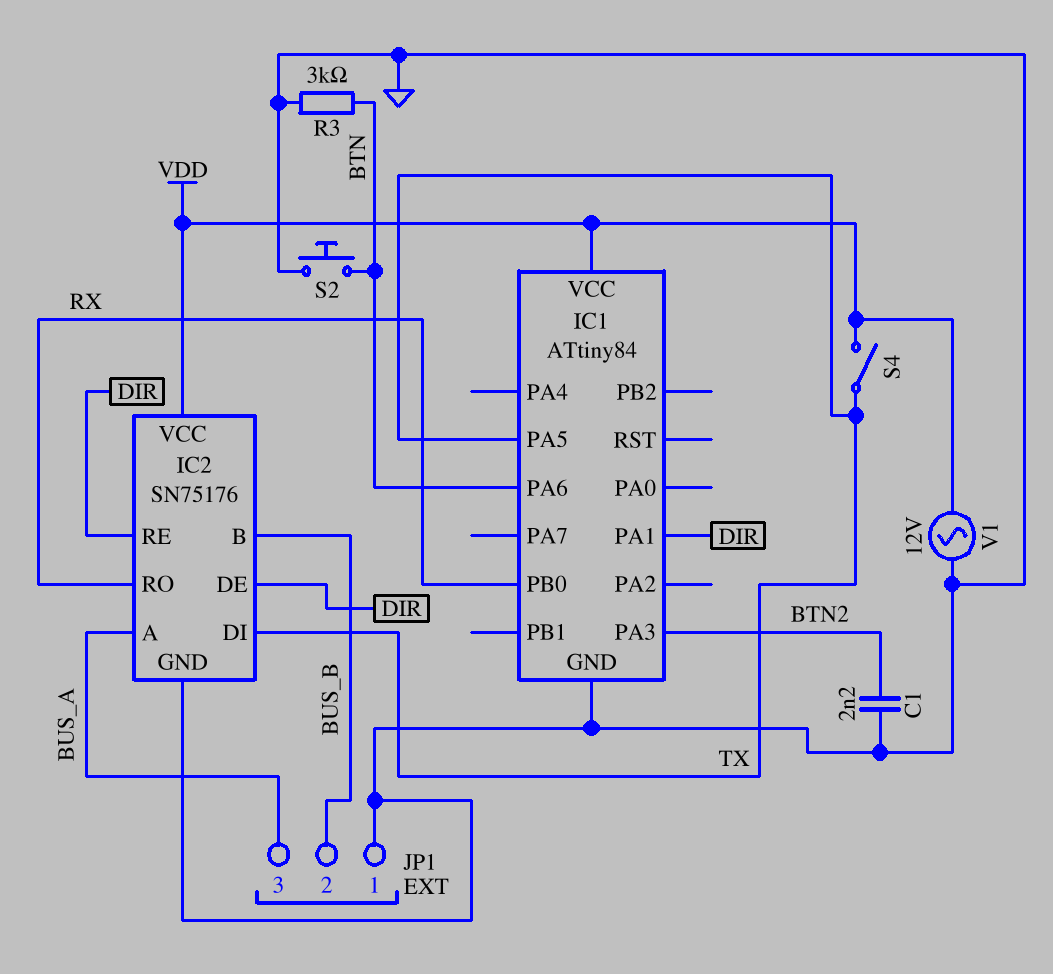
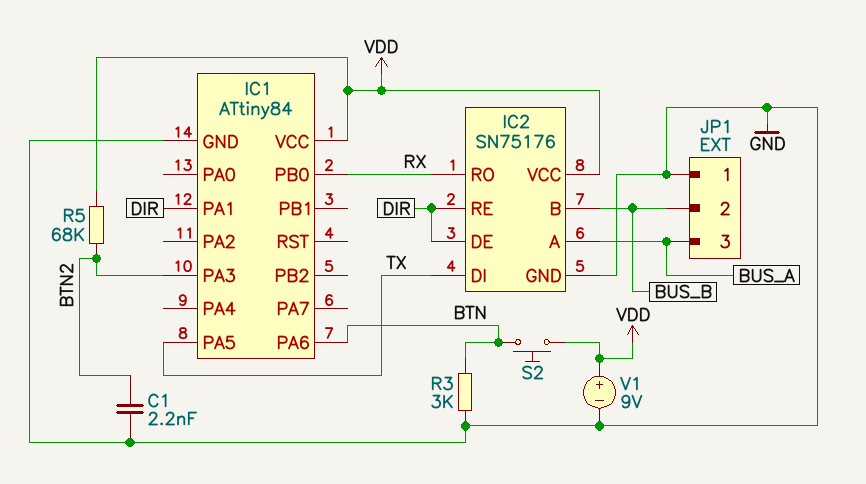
R5: none -> 68k (BTN2, VDD)
S2: button (BTN, GND) -> button (BTN, VDD)
S4: switch (TX, VDD) -> none
V1: AC 12V (GND, VDD) -> 9V (plus VDD, minus GND)

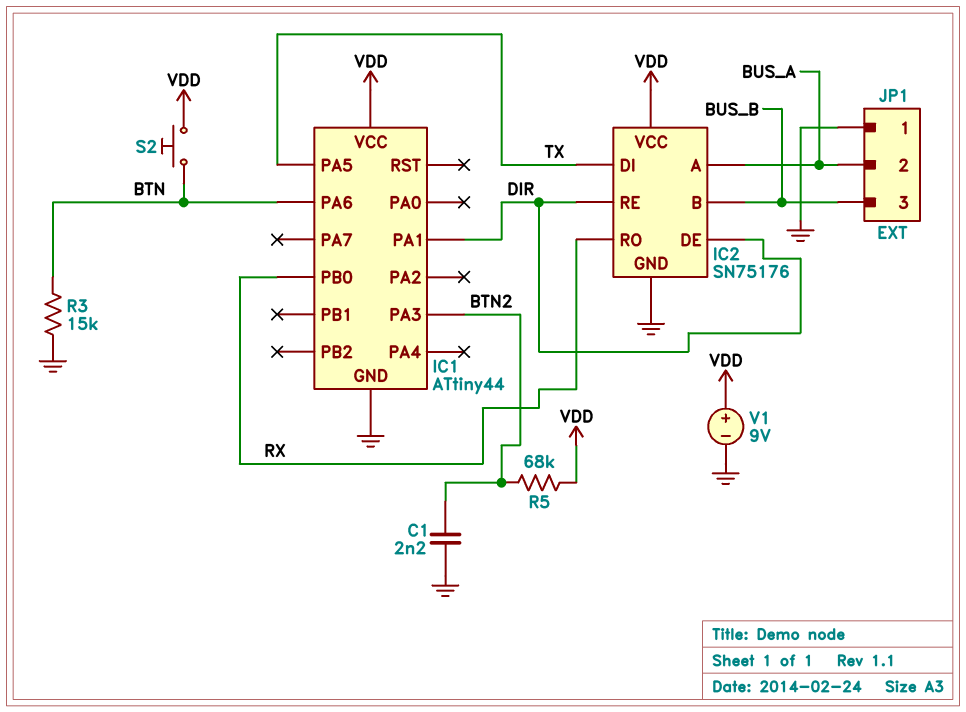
IC1: ATtiny84 -> ATtiny44
JP1 pin 2: BUS_B -> BUS_A
JP1 pin 3: BUS_A -> BUS_B
R3: 3k (BTN, GND) -> 15k (BTN, GND)

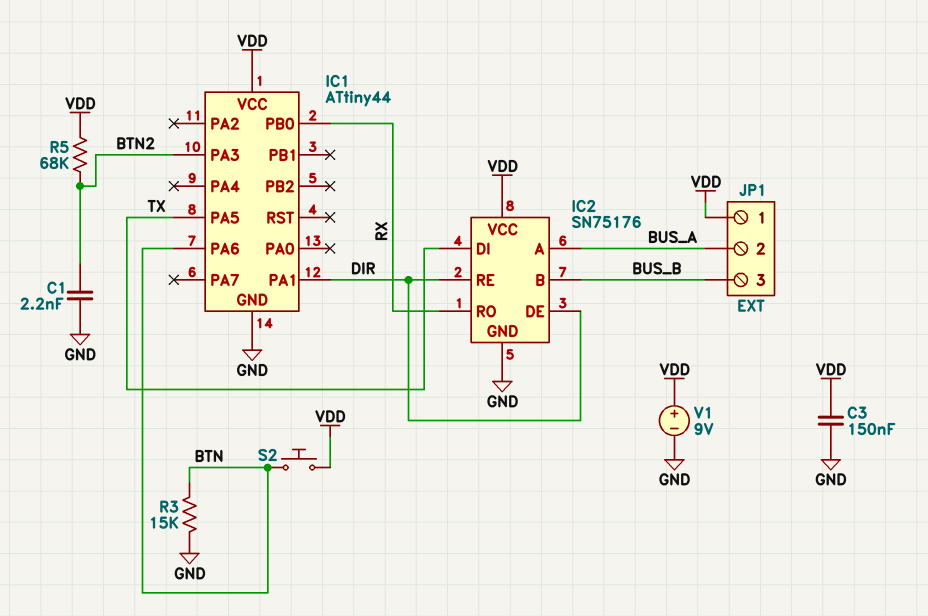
C3: none -> 150nF (GND, VDD)
JP1 pin 1: GND -> VDD

